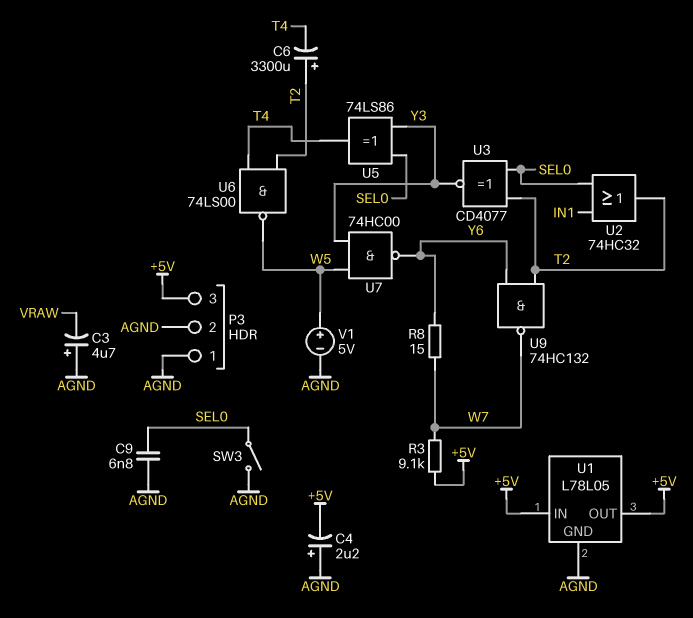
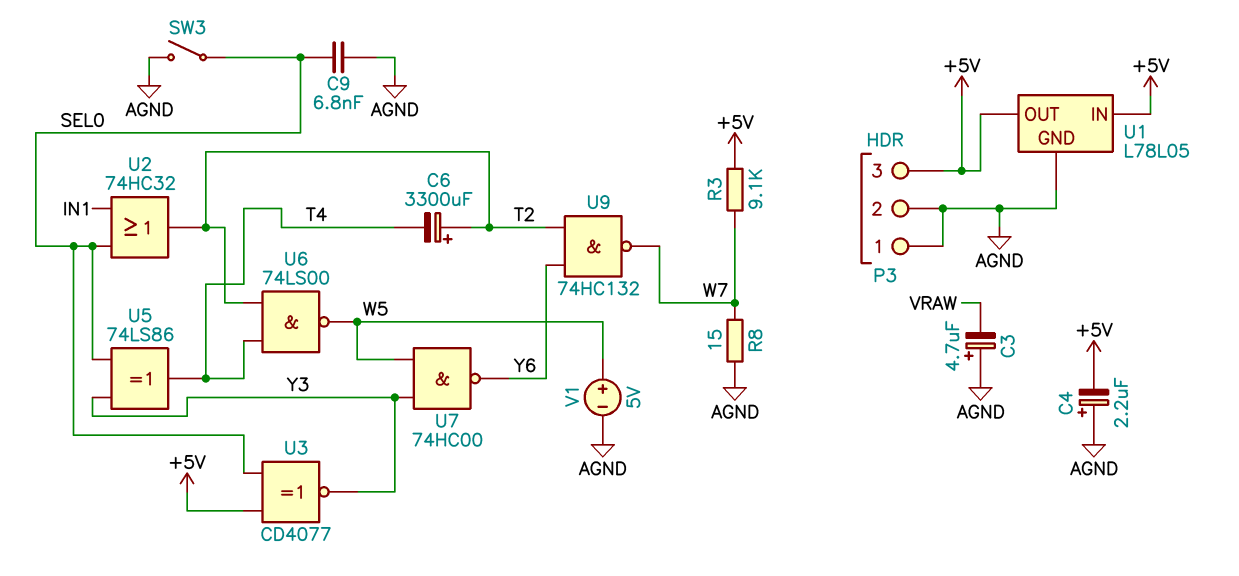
R8: 15 (W7, Y6) -> 15 (AGND, W7)
U3: XNOR CD4077 (in SEL0, in T2, out Y3) -> XNOR CD4077 (in +5V, in SEL0, out Y3)

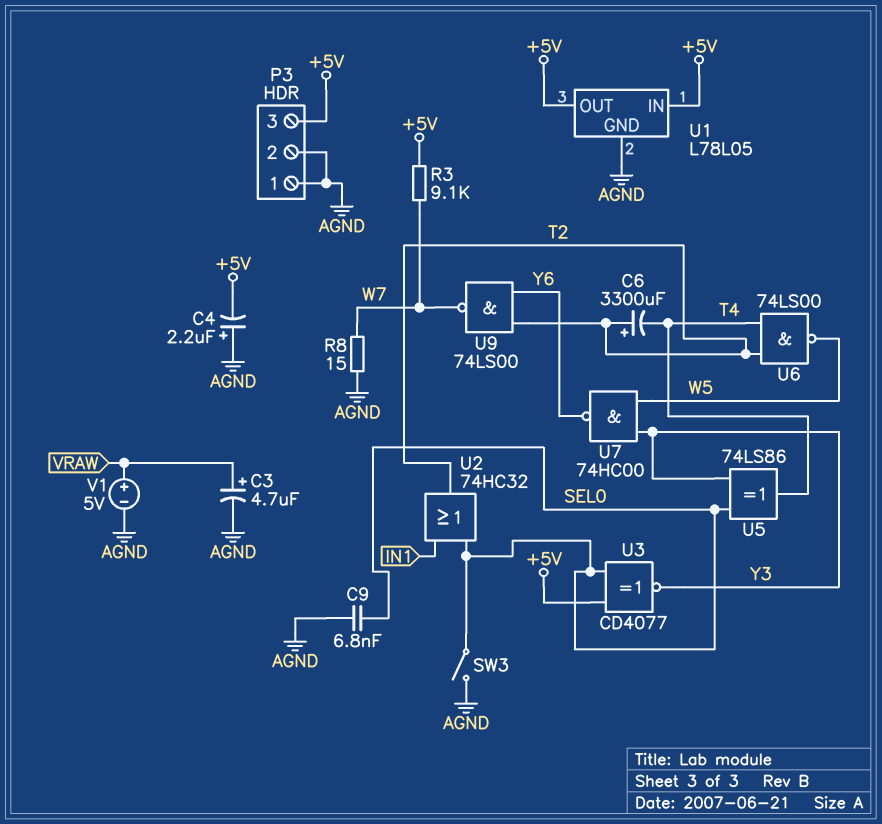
C3: 4.7uF (plus AGND, minus VRAW) -> 4.7uF (plus VRAW, minus AGND)
U9: NAND 74HC132 (in T2, in Y6, out W7) -> NAND 74LS00 (in T2, in Y6, out W7)
V1: 5V (plus W5, minus AGND) -> 5V (plus VRAW, minus AGND)

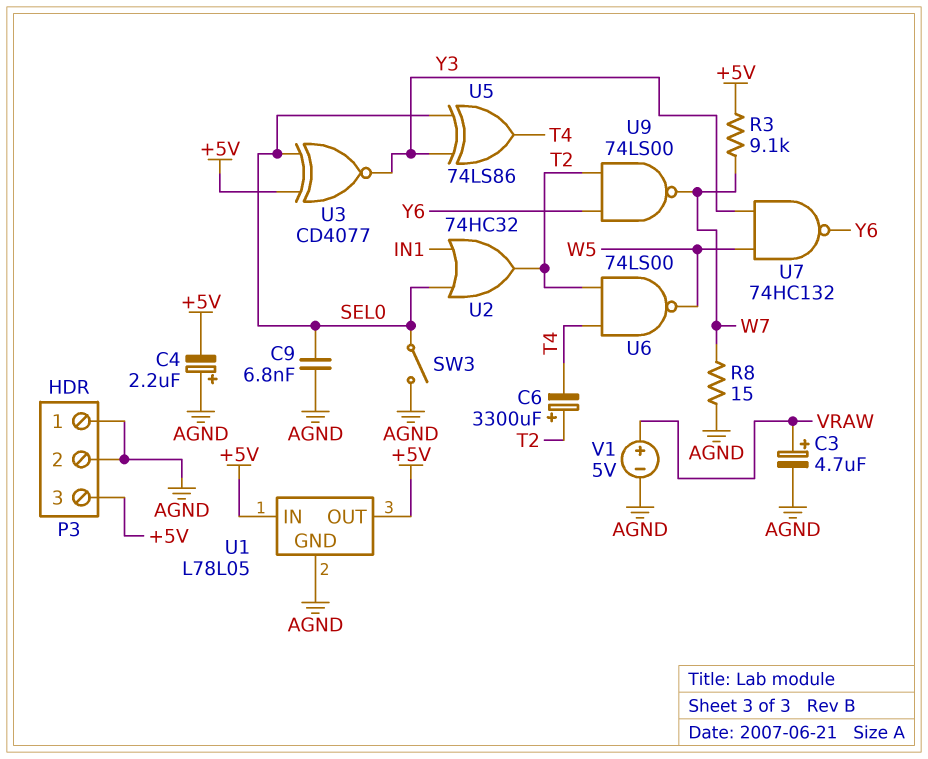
U7: NAND 74HC00 (in W5, in Y3, out Y6) -> NAND 74HC132 (in W5, in Y3, out Y6)

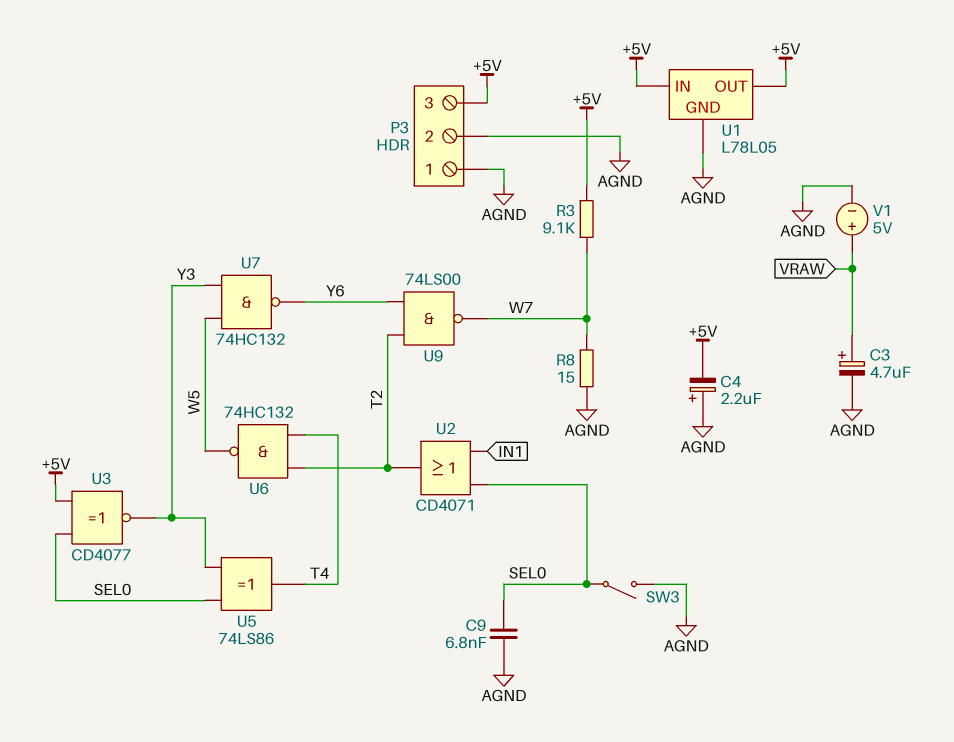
C6: 3300uF (plus T2, minus T4) -> none
U2: OR 74HC32 (in IN1, in SEL0, out T2) -> OR CD4071 (in IN1, in SEL0, out T2)
U6: NAND 74LS00 (in T2, in T4, out W5) -> NAND 74HC132 (in T2, in T4, out W5)

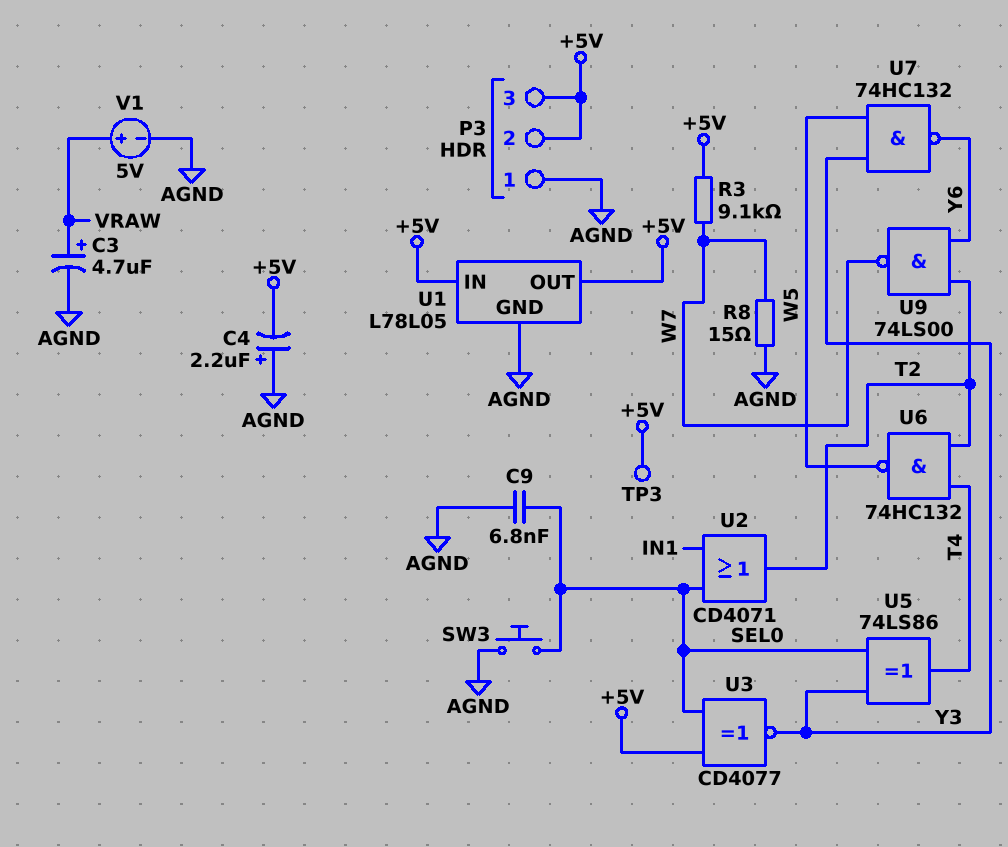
P3 pin 2: AGND -> +5V
SW3: switch (AGND, SEL0) -> button (AGND, SEL0)
TP3: none -> test point (+5V)

